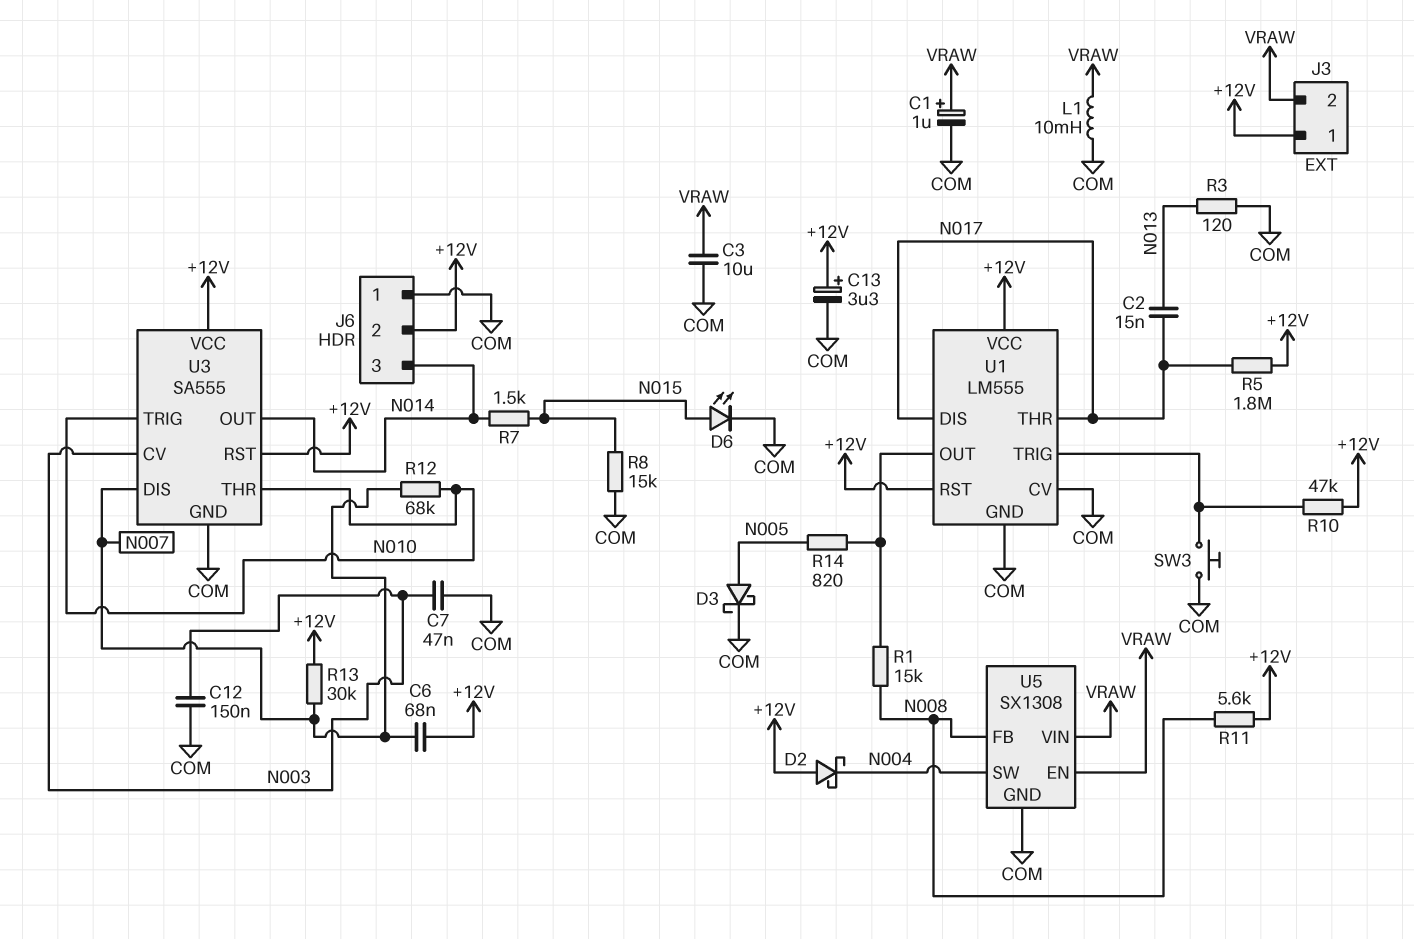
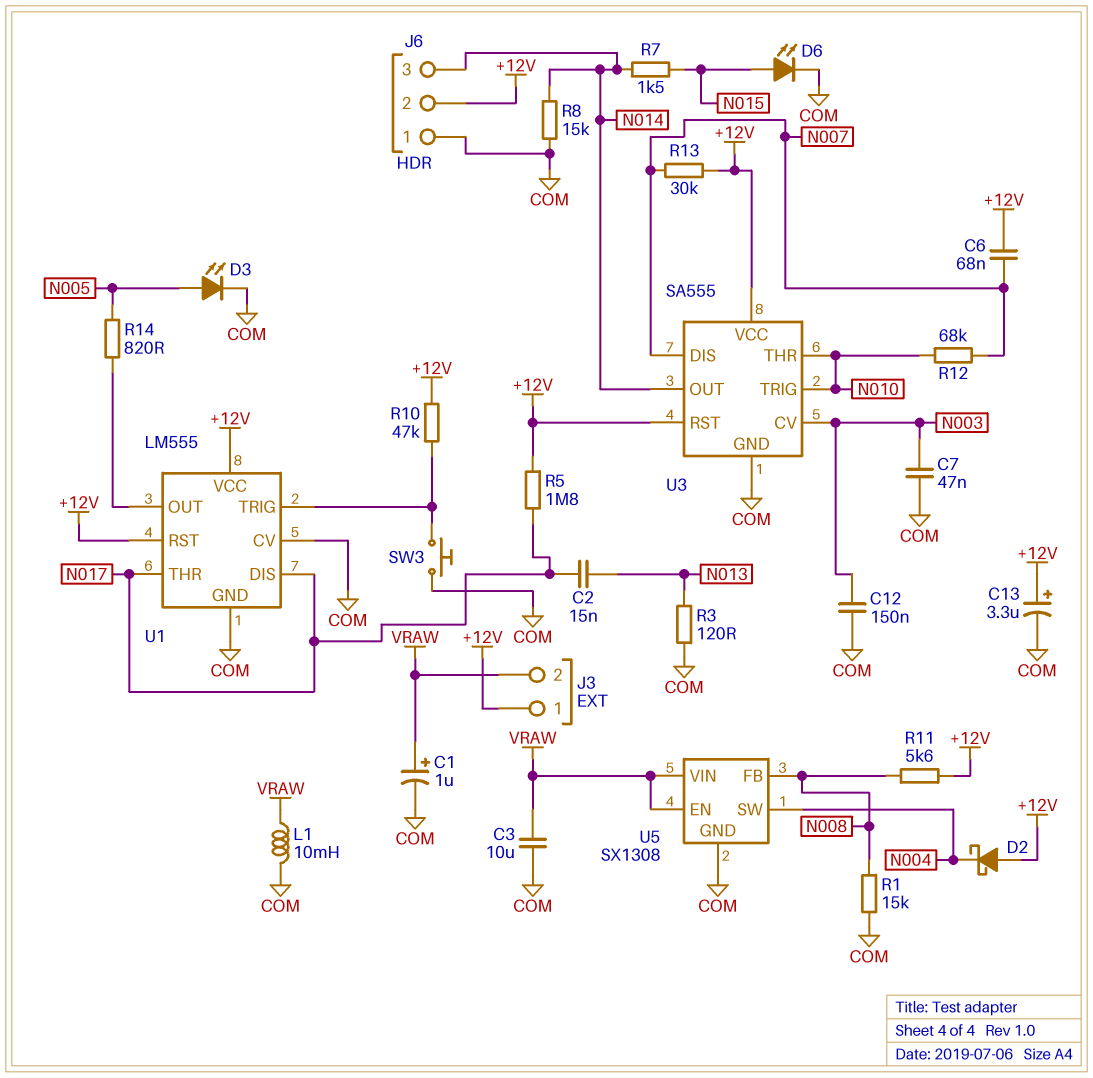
D3: schottky (A N005, K COM) -> LED (A N005, K COM)
R1: 15k (N008, U1/OUT) -> 15k (COM, N008)
R8: 15k (COM, N015) -> 15k (COM, N014)

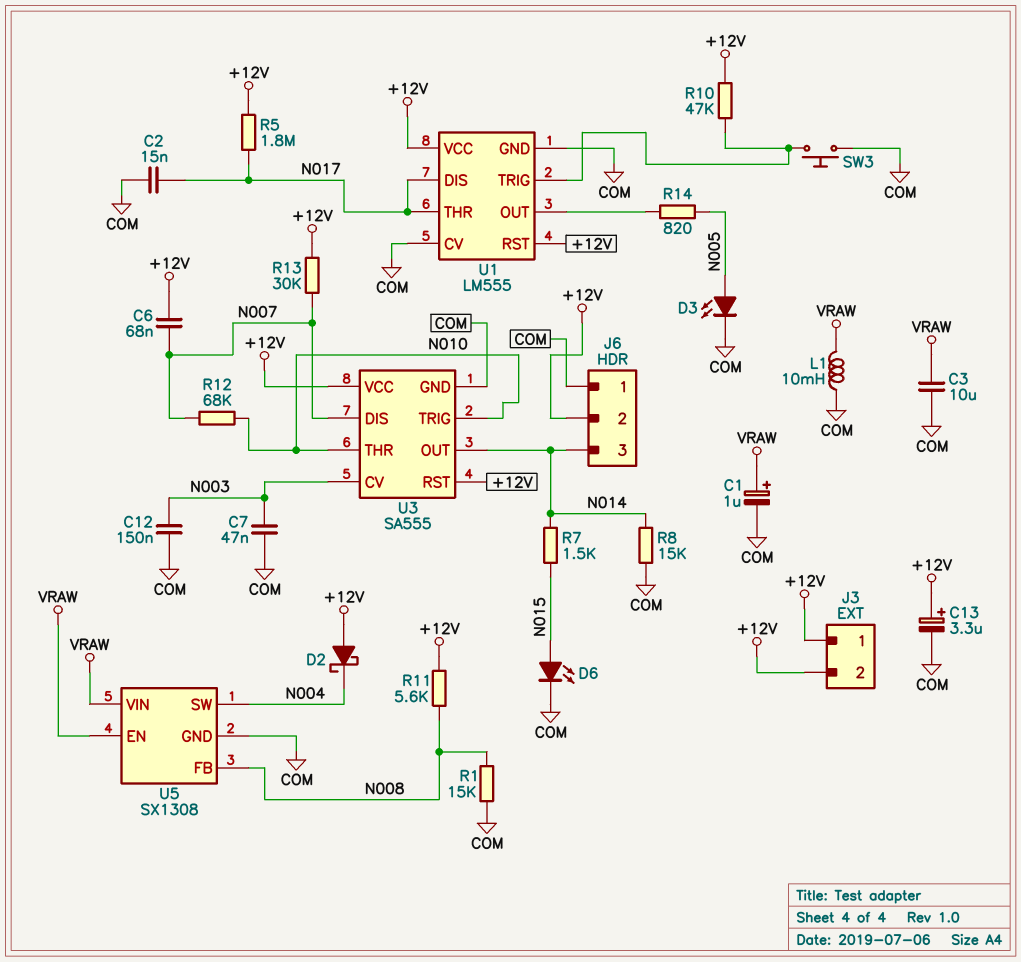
C2: 15nF (N013, N017) -> 15nF (COM, N017)
J3 pin 2: VRAW -> +12V
R3: 120 (COM, N013) -> none

